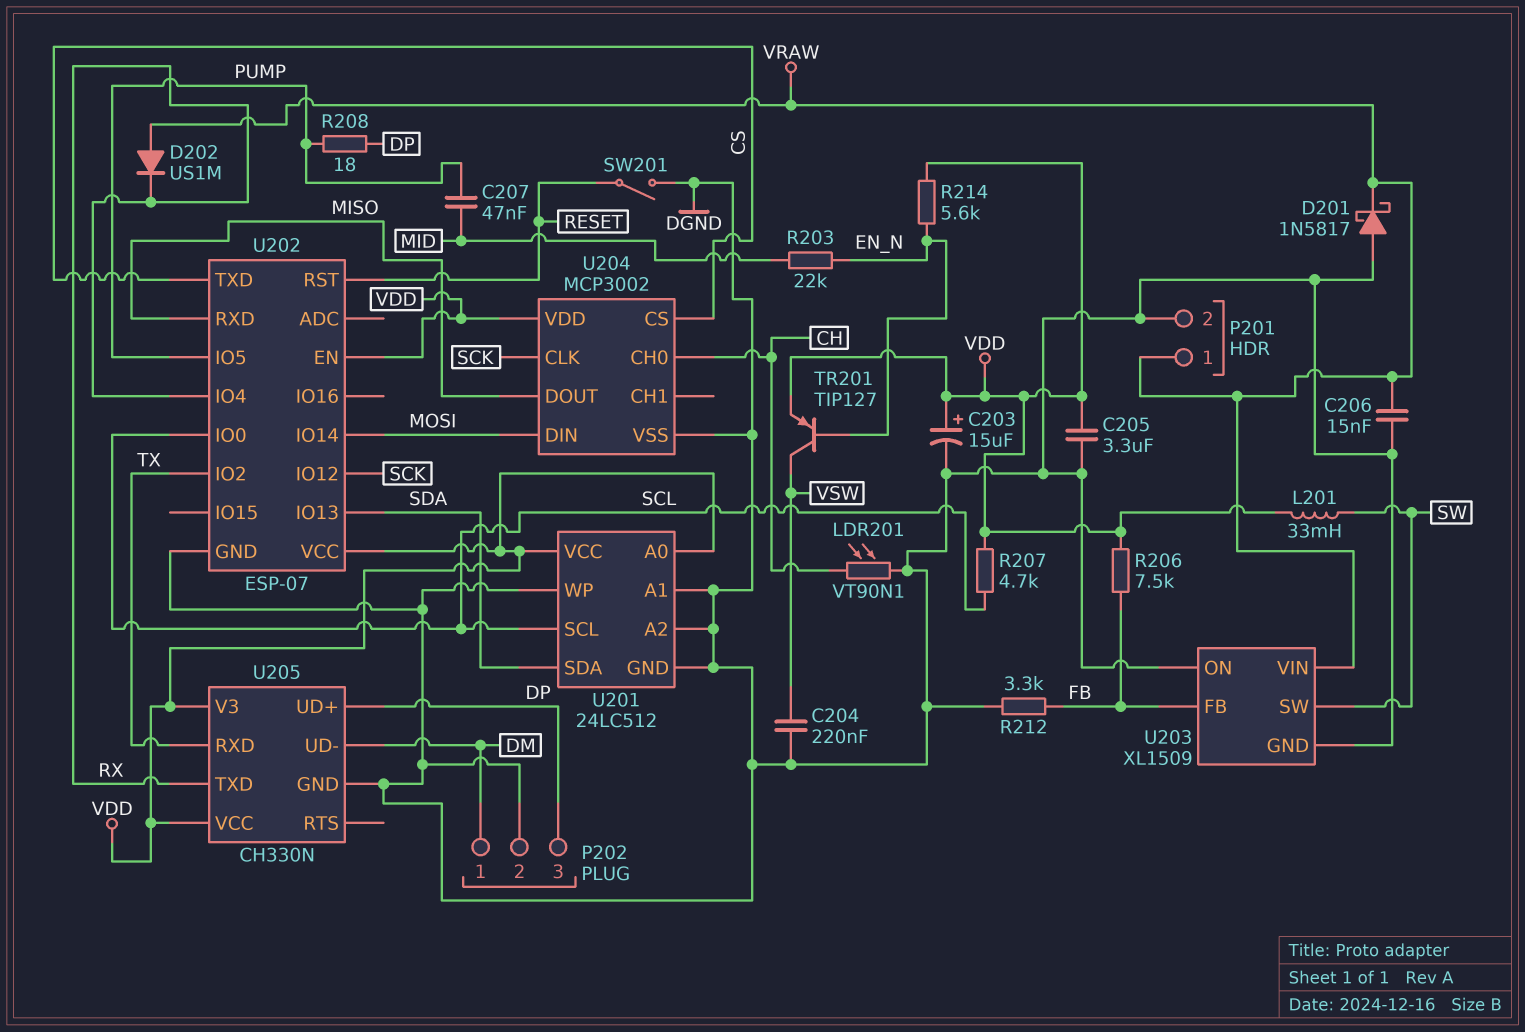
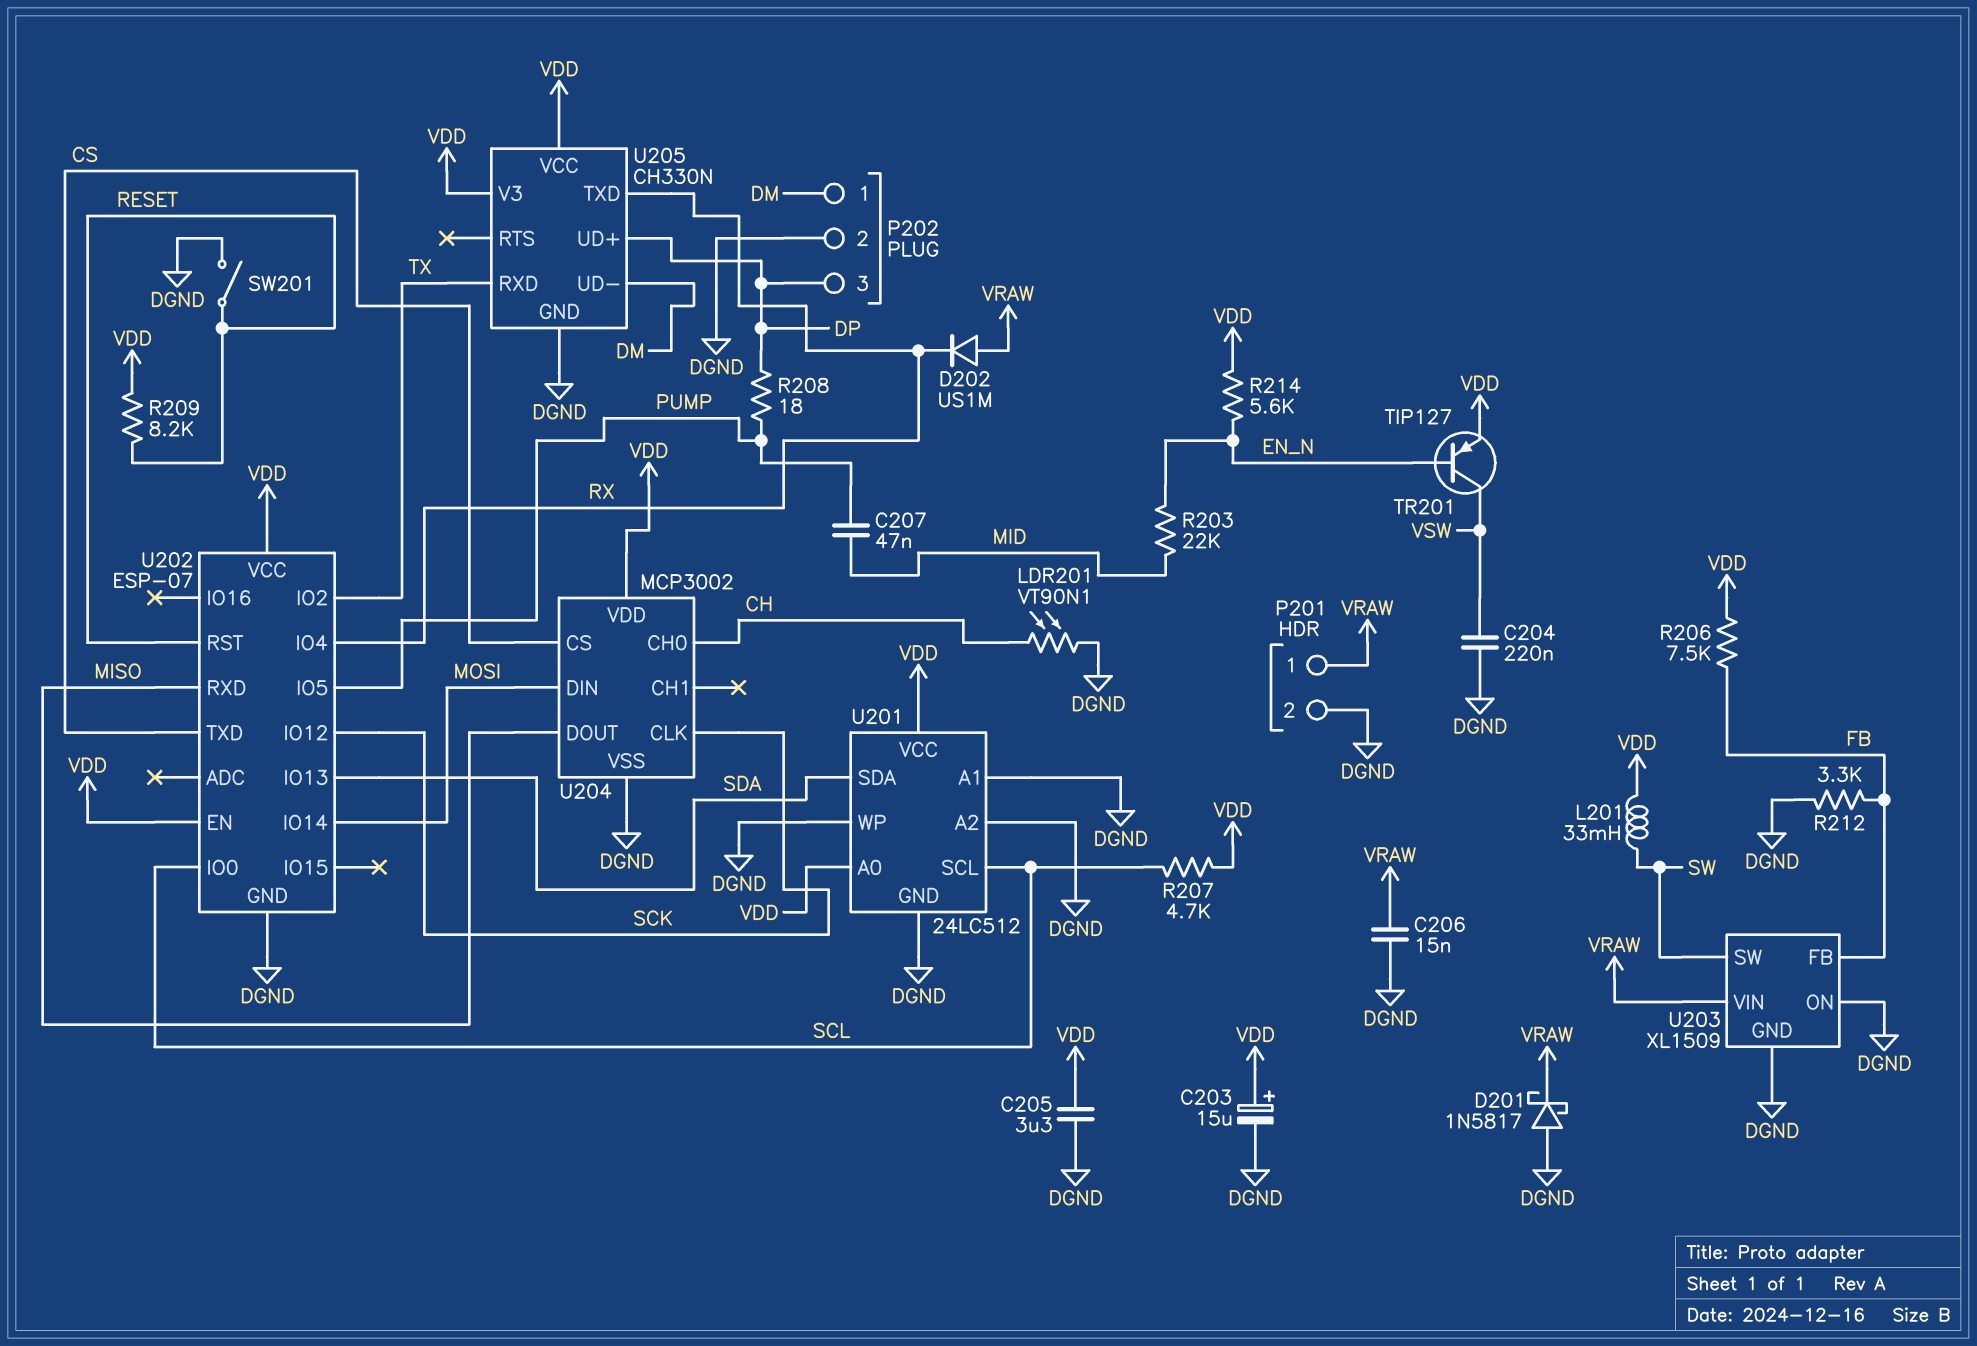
R209: none -> 8.2k (RESET, VDD)

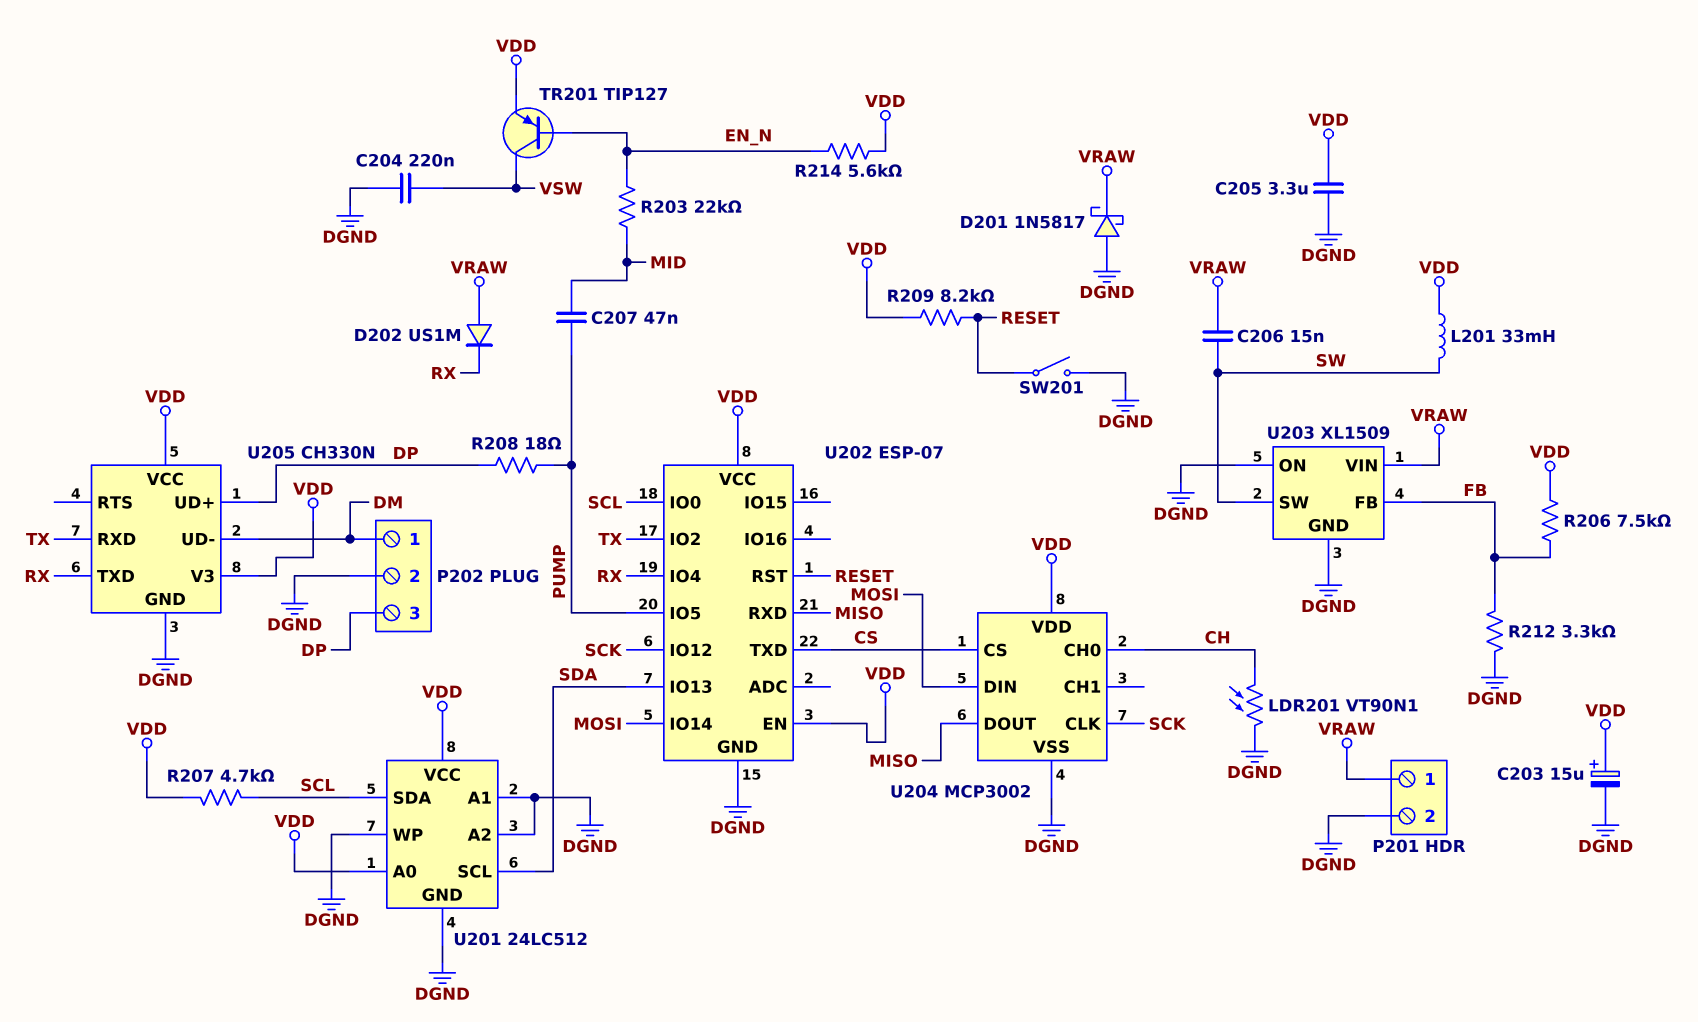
C206: 15nF (DGND, VRAW) -> 15nF (SW, VRAW)
U201 pin SCL: SCL -> SDA
U201 pin SDA: SDA -> SCL

